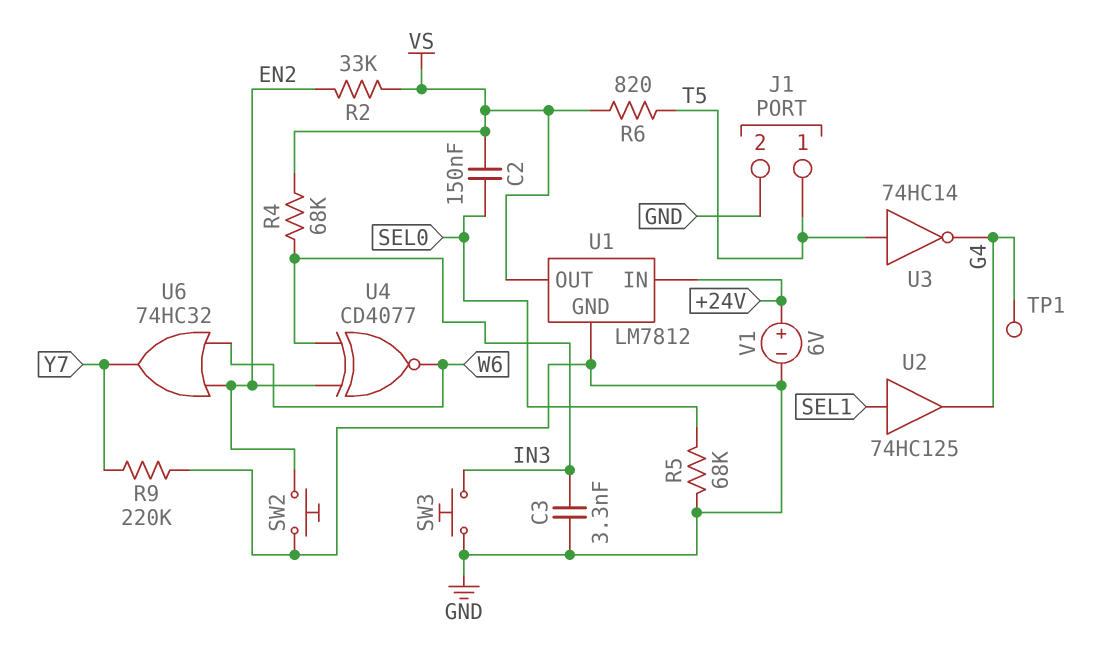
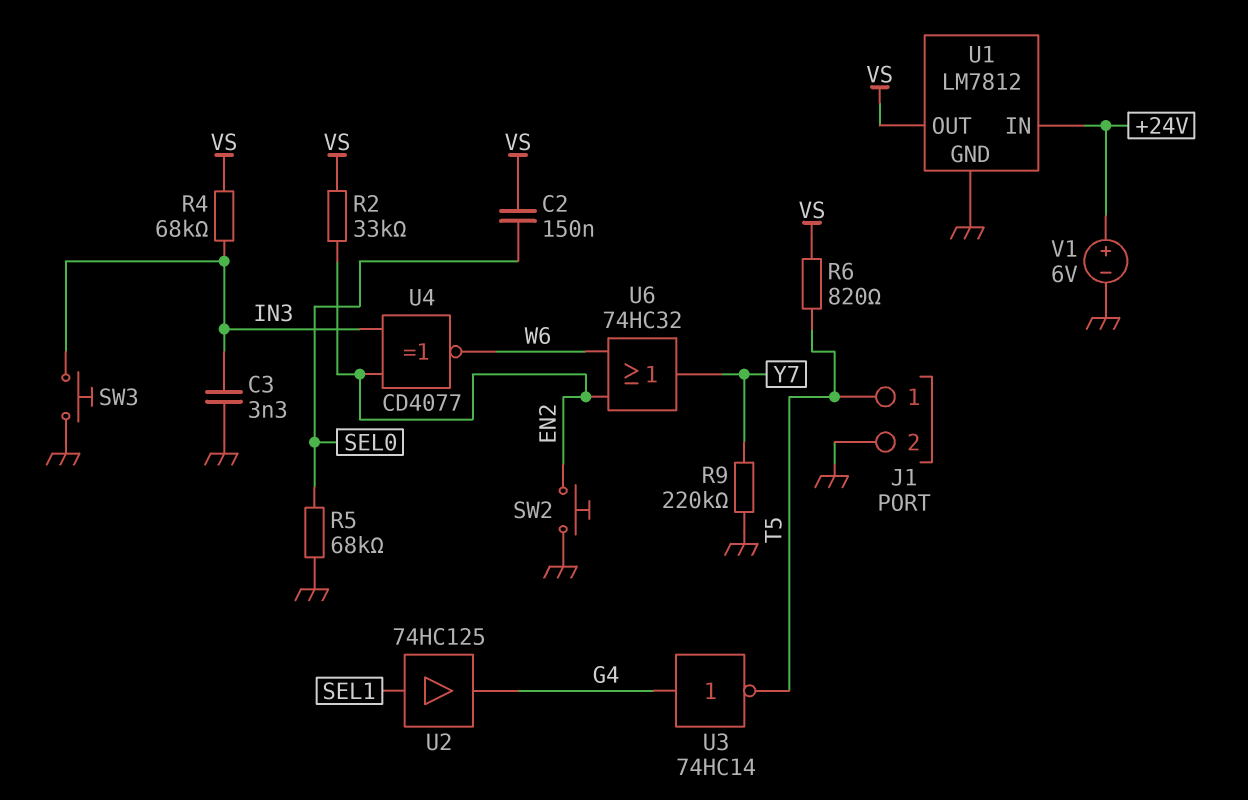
TP1: test point (G4) -> none
U3: NOT 74HC14 (in T5, out G4) -> NOT 74HC14 (in G4, out T5)

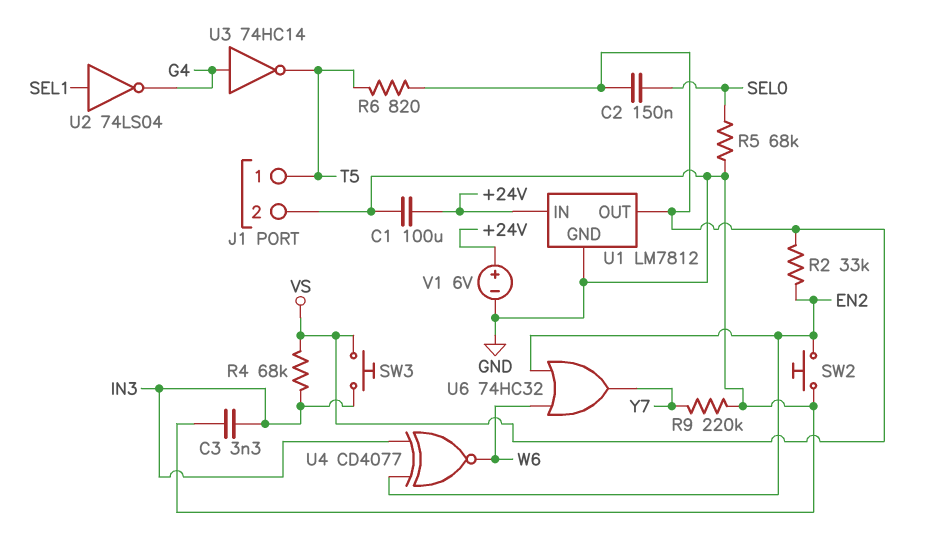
C1: none -> 100uF (+24V, GND)
SW3: button (GND, IN3) -> button (IN3, VS)
U2: buffer 74HC125 (in SEL1, out G4) -> NOT 74LS04 (in SEL1, out G4)

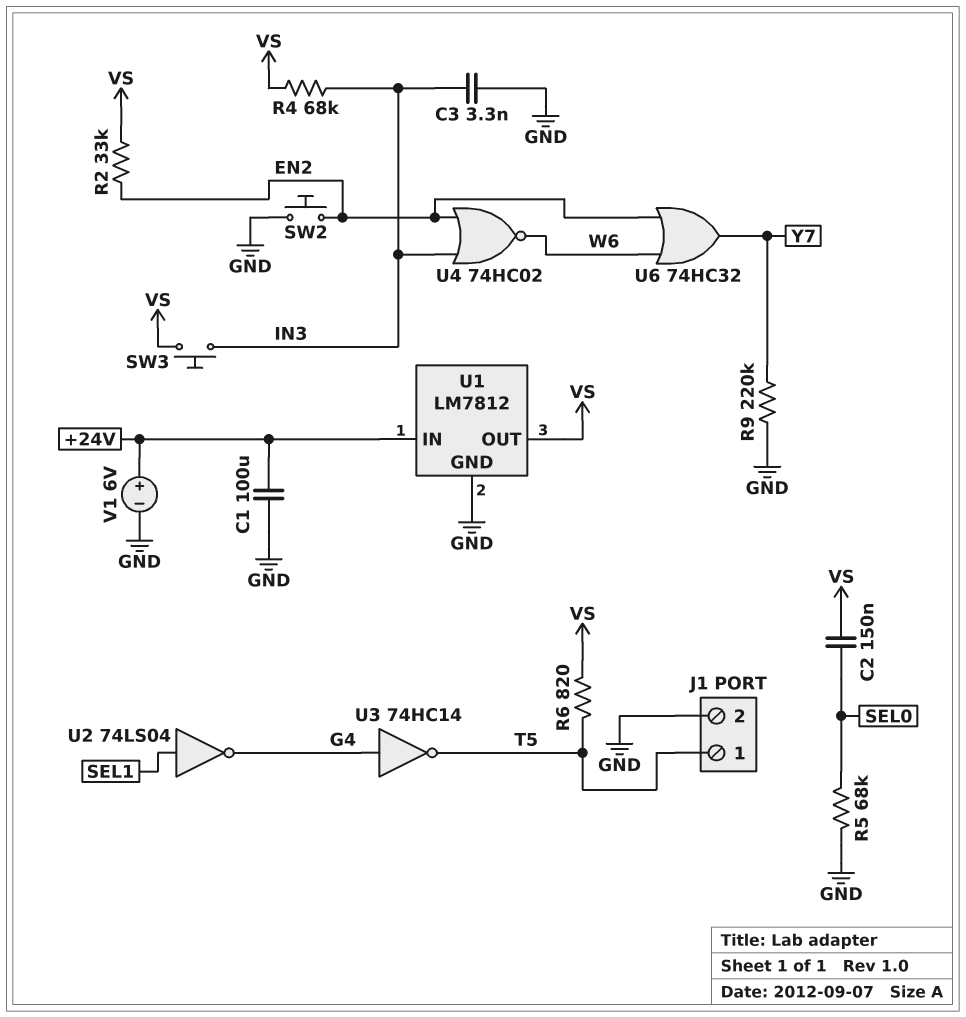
U4: XNOR CD4077 (in EN2, in IN3, out W6) -> NOR 74HC02 (in EN2, in IN3, out W6)

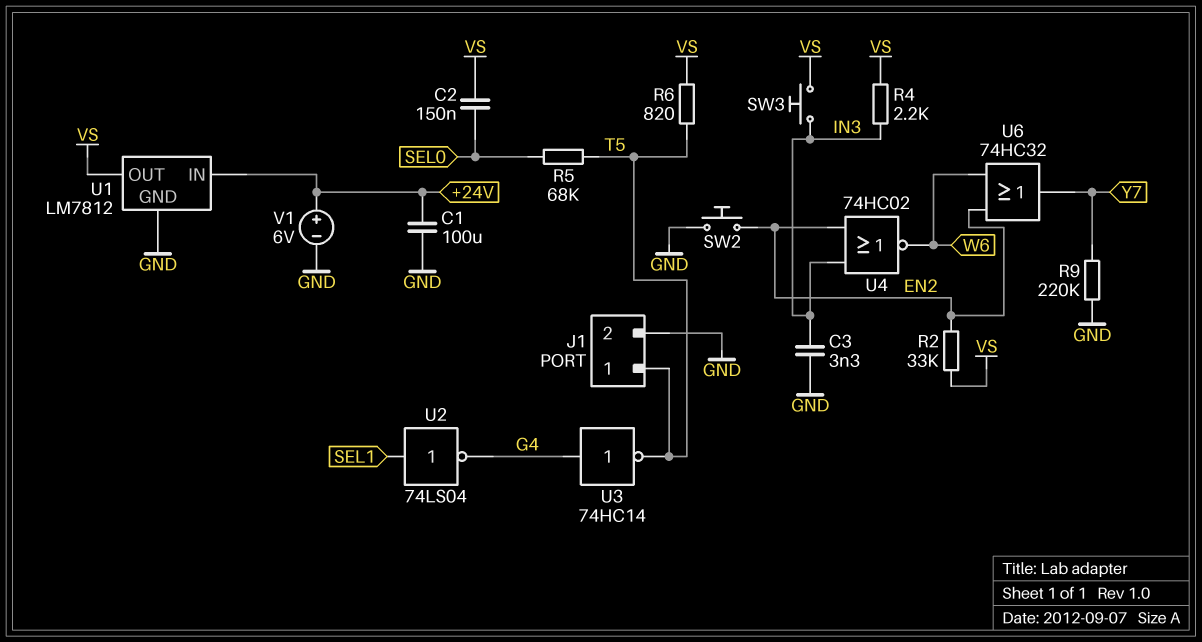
R4: 68k (IN3, VS) -> 2.2k (IN3, VS)
R5: 68k (GND, SEL0) -> 68k (SEL0, T5)

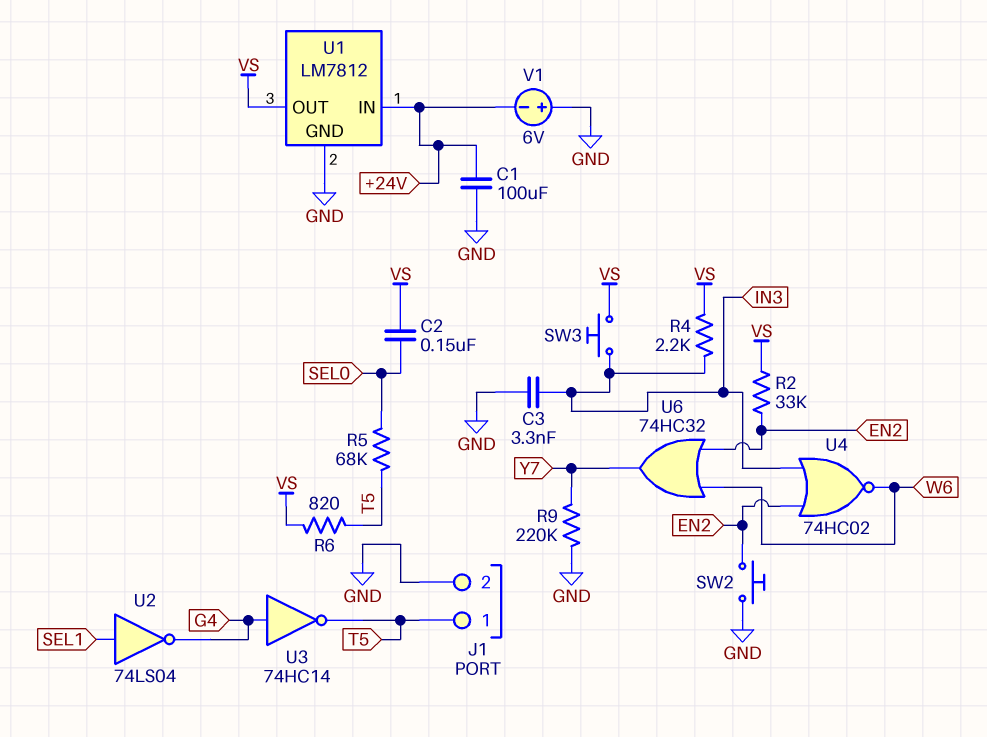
V1: 6V (plus +24V, minus GND) -> 6V (plus GND, minus +24V)

